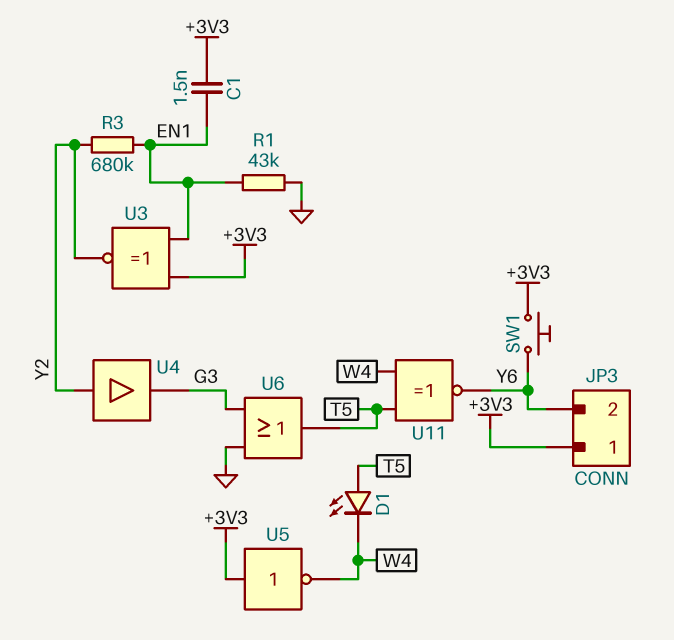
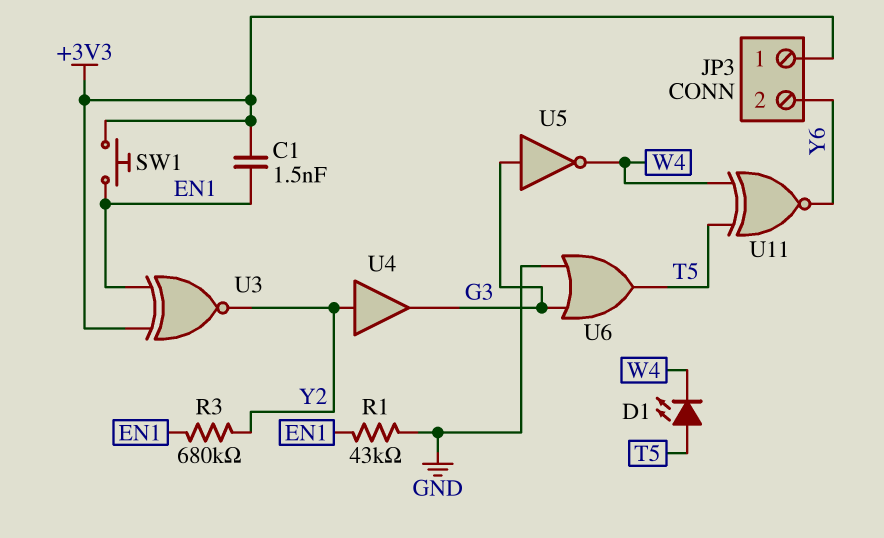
SW1: button (+3V3, Y6) -> button (+3V3, EN1)
U5: NOT (in +3V3, out W4) -> NOT (in G3, out W4)

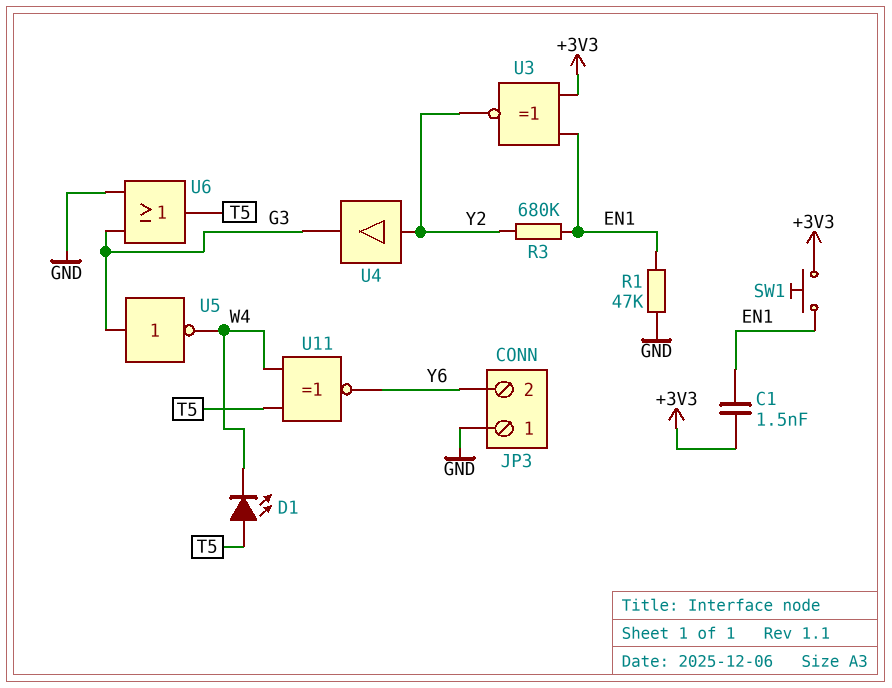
JP3 pin 1: +3V3 -> GND
R1: 43k (EN1, GND) -> 47k (EN1, GND)

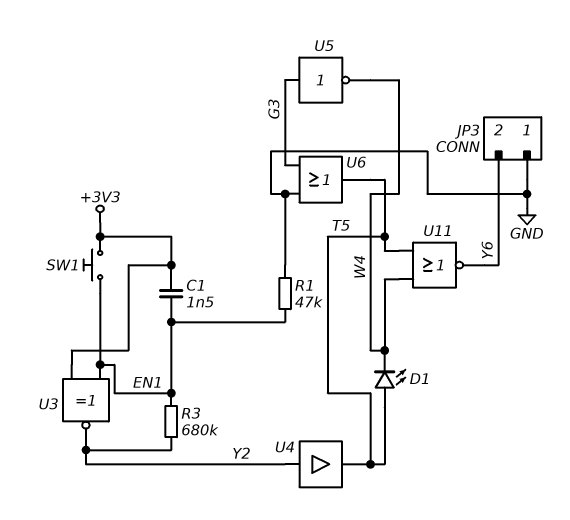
U4: buffer (in Y2, out G3) -> buffer (in Y2, out T5)
U11: XNOR (in T5, in W4, out Y6) -> NOR (in T5, in W4, out Y6)

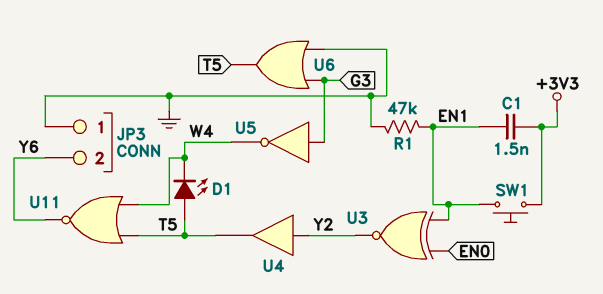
R3: 680k (EN1, Y2) -> none
U3: XNOR (in +3V3, in EN1, out Y2) -> XNOR (in EN0, in EN1, out Y2)

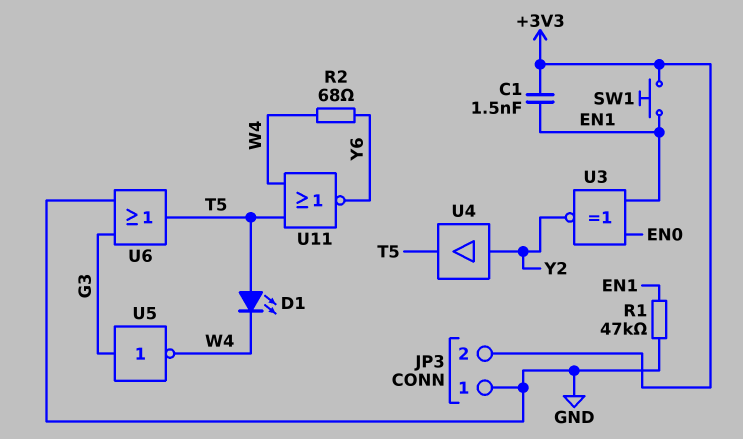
JP3 pin 2: Y6 -> +3V3
R2: none -> 68 (W4, Y6)

